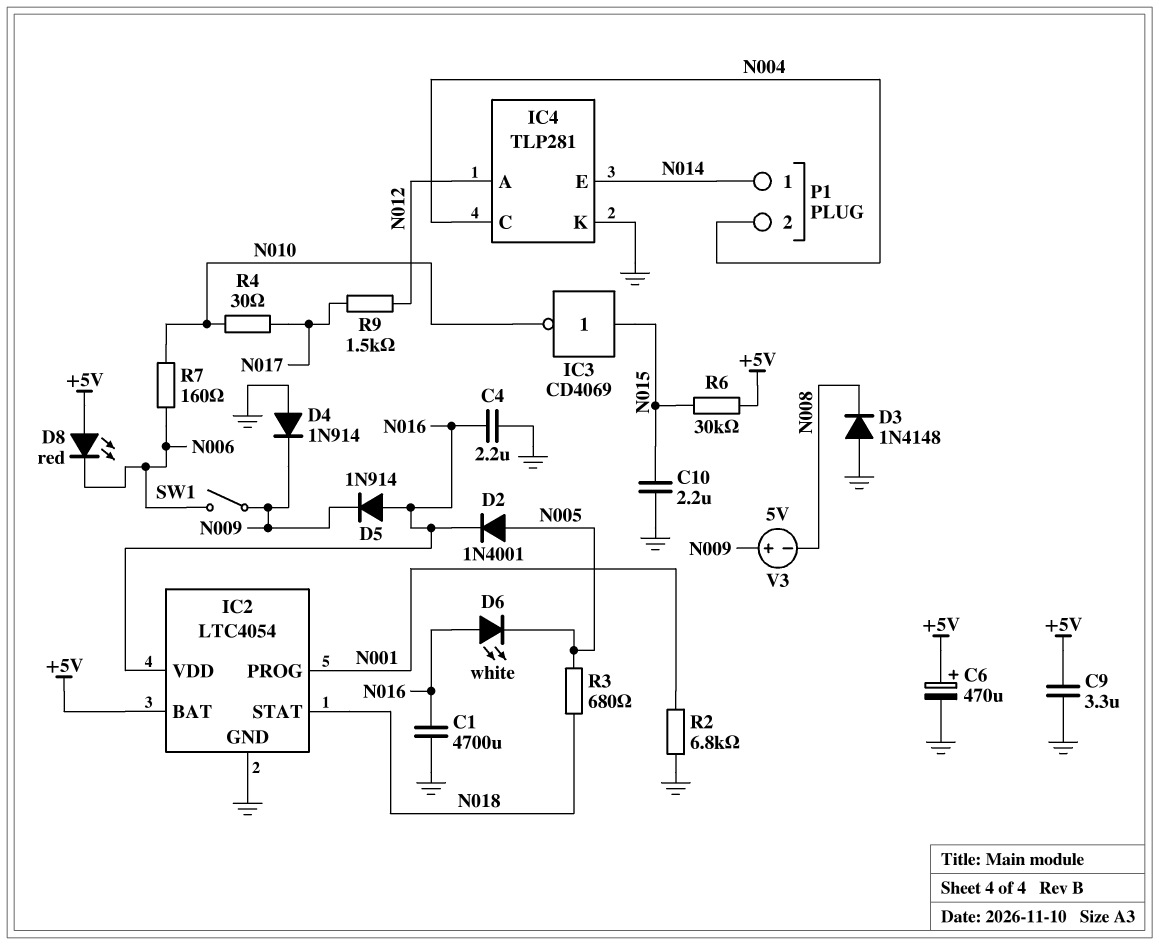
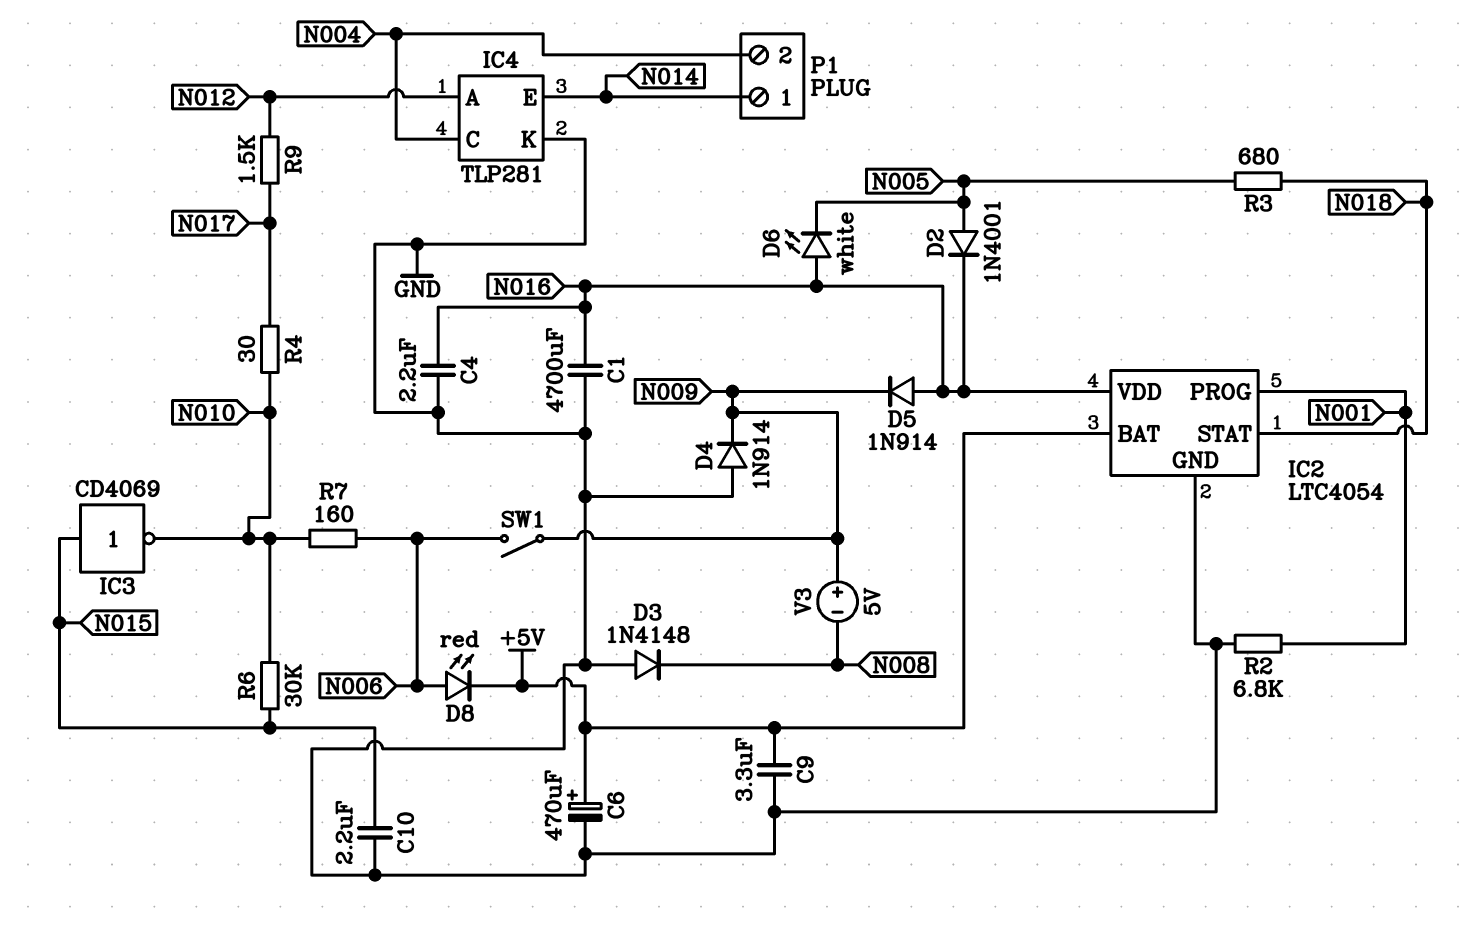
D8: LED red (A +5V, K N006) -> LED red (A N006, K +5V)
R6: 30k (+5V, N015) -> 30k (N010, N015)

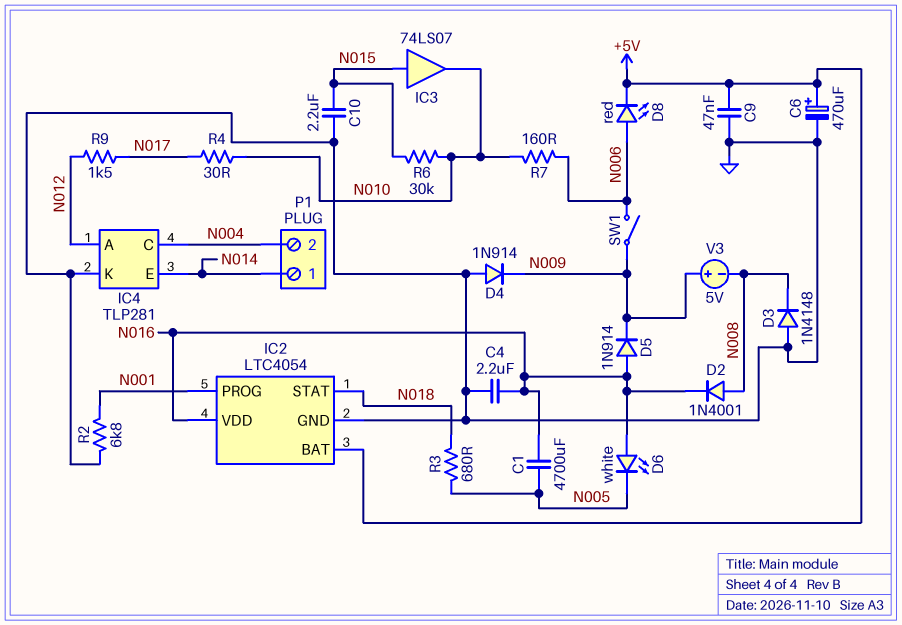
C1: 4700uF (GND, N016) -> 4700uF (N005, N016)
C9: 3.3uF (+5V, GND) -> 47nF (+5V, GND)
D2: diode 1N4001 (A N005, K N016) -> diode 1N4001 (A N008, K N016)
IC3: NOT CD4069 (in N015, out N010) -> buffer 74LS07 (in N015, out N010)

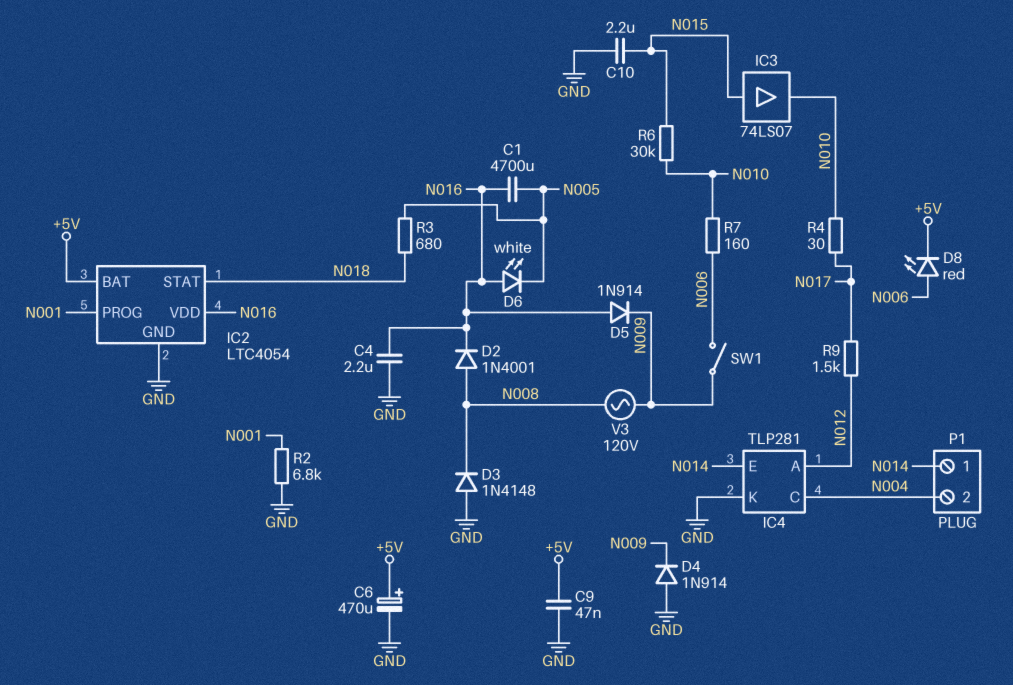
V3: 5V (plus N009, minus N008) -> AC 120V (N008, N009)

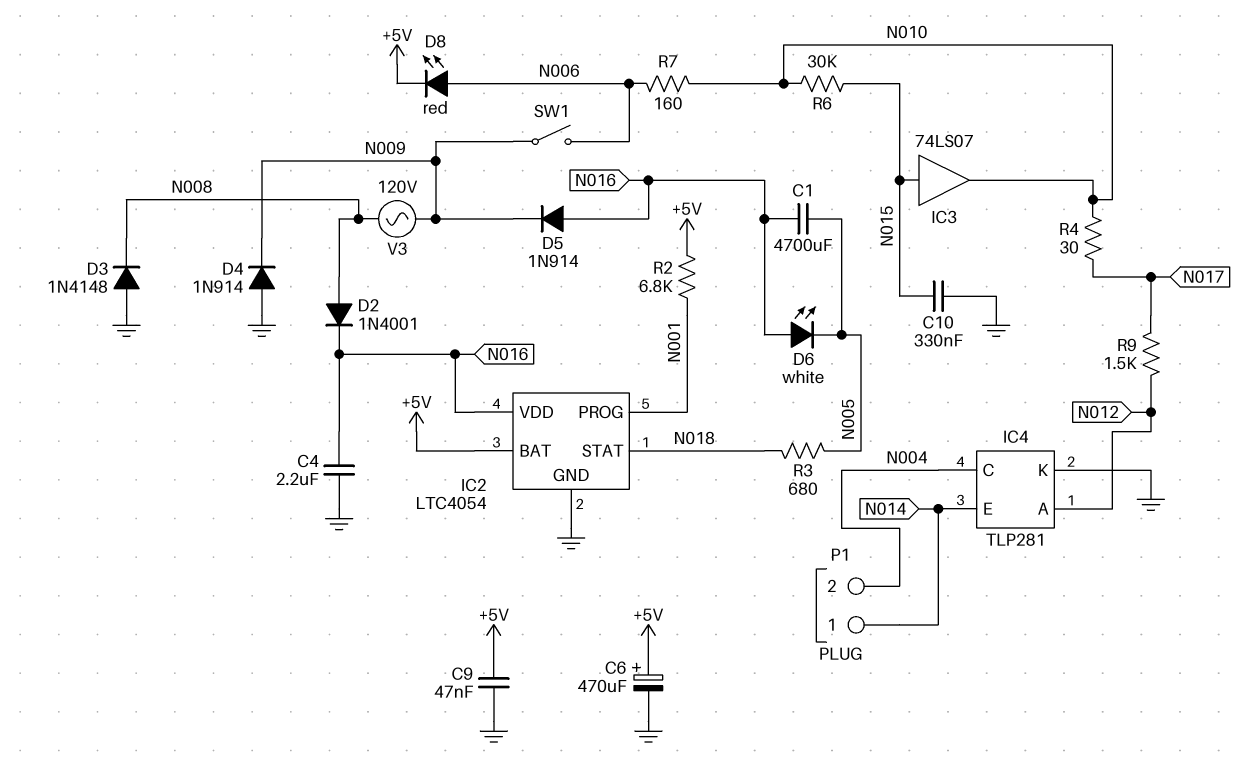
C10: 2.2uF (GND, N015) -> 330nF (GND, N015)
R2: 6.8k (GND, N001) -> 6.8k (+5V, N001)

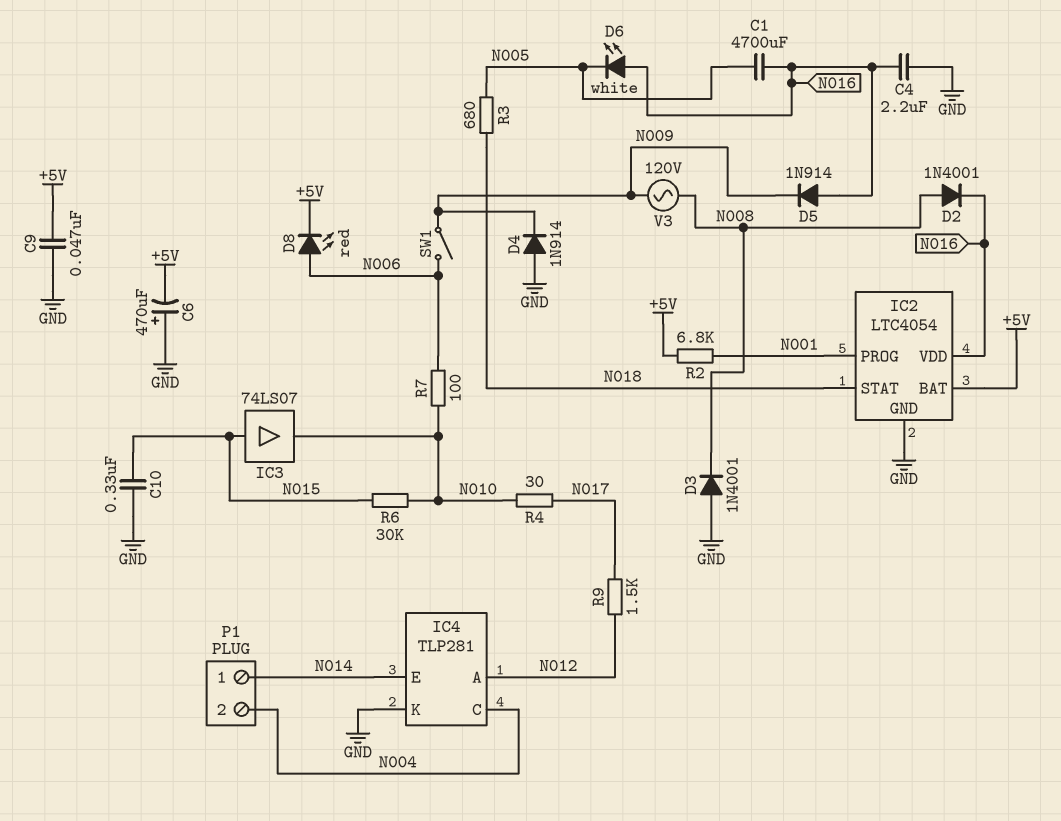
C6: 470uF (plus +5V, minus GND) -> 470uF (plus GND, minus +5V)
D3: diode 1N4148 (A GND, K N008) -> diode 1N4001 (A GND, K N008)
R7: 160 (N006, N010) -> 100 (N006, N010)

